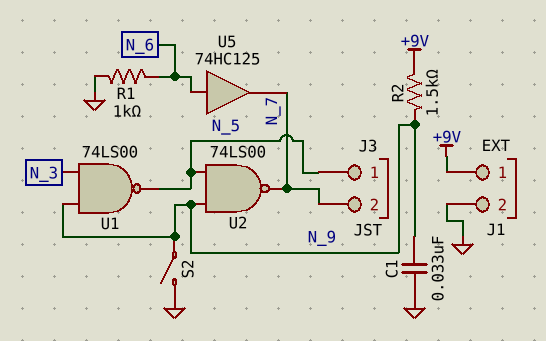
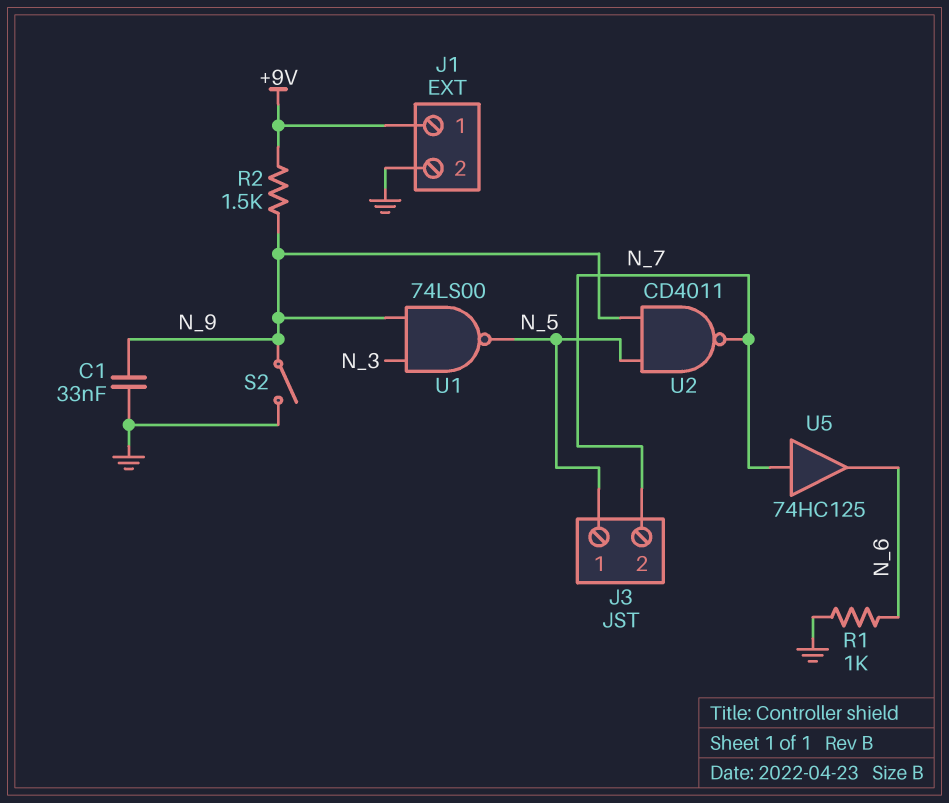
U2: NAND 74LS00 (in N_5, in N_9, out N_7) -> NAND CD4011 (in N_5, in N_9, out N_7)
U5: buffer 74HC125 (in N_6, out N_7) -> buffer 74HC125 (in N_7, out N_6)

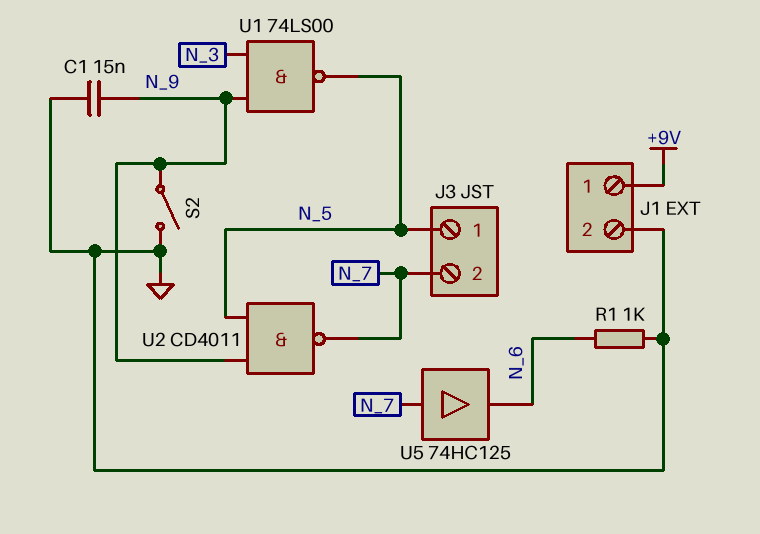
C1: 33nF (GND, N_9) -> 15nF (GND, N_9)
R2: 1.5k (+9V, N_9) -> none

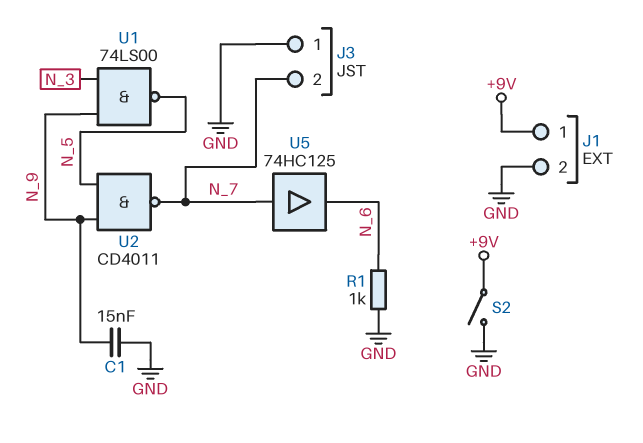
J3 pin 1: N_5 -> GND
S2: switch (GND, N_9) -> switch (+9V, GND)

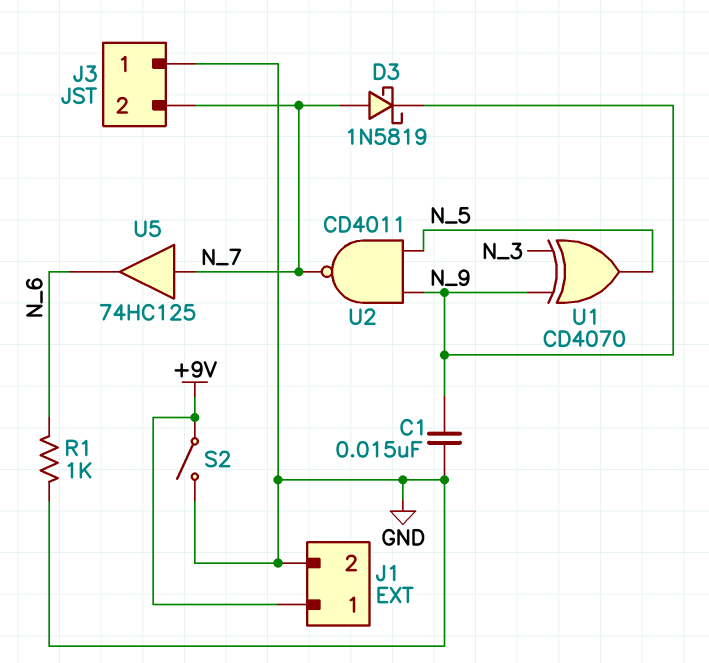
D3: none -> schottky 1N5819 (A N_7, K N_9)
U1: NAND 74LS00 (in N_3, in N_9, out N_5) -> XOR CD4070 (in N_3, in N_9, out N_5)

